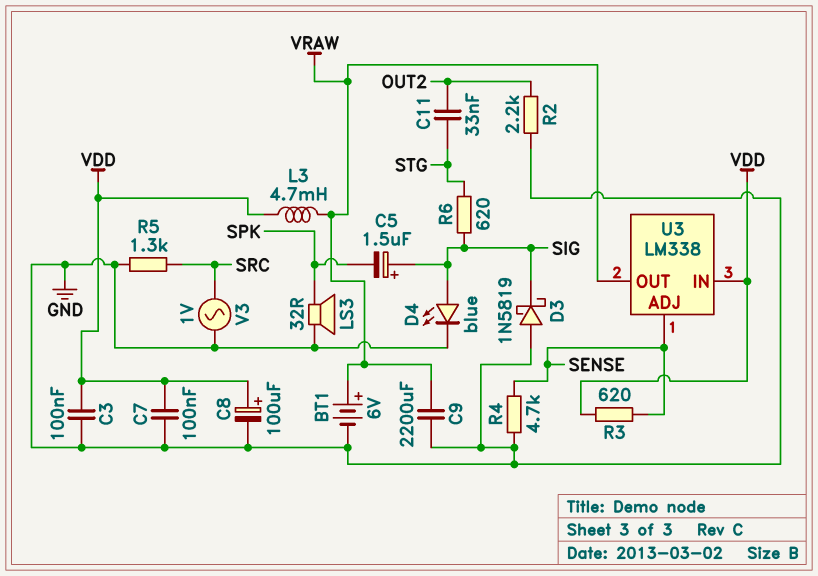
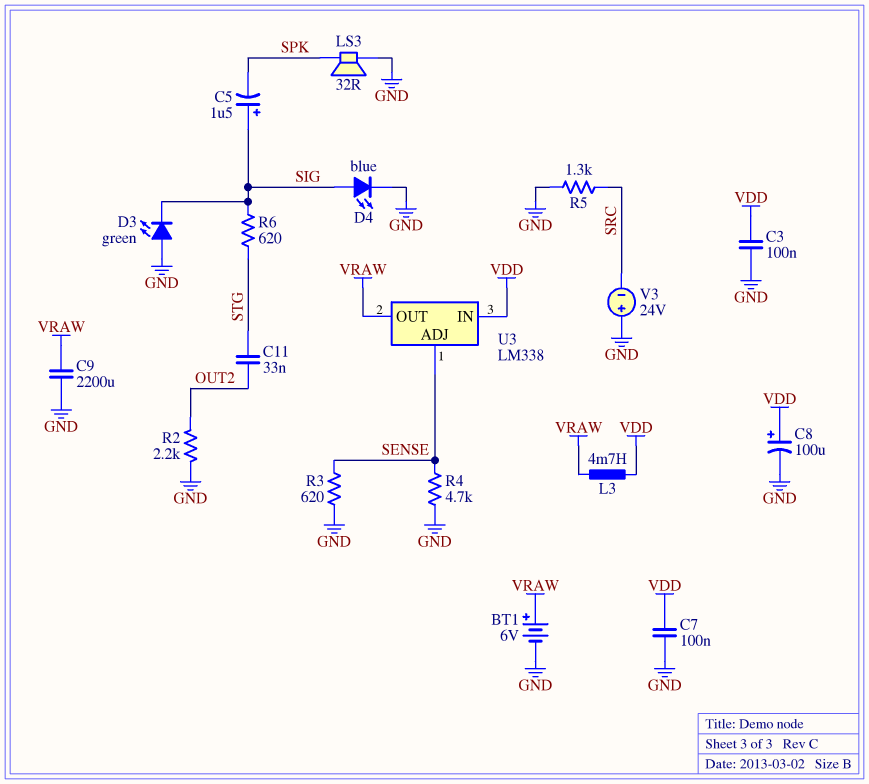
D3: schottky 1N5819 (A GND, K SIG) -> LED green (A GND, K SIG)
R3: 620 (SENSE, VDD) -> 620 (GND, SENSE)
V3: AC 1V (GND, SRC) -> 24V (plus GND, minus SRC)

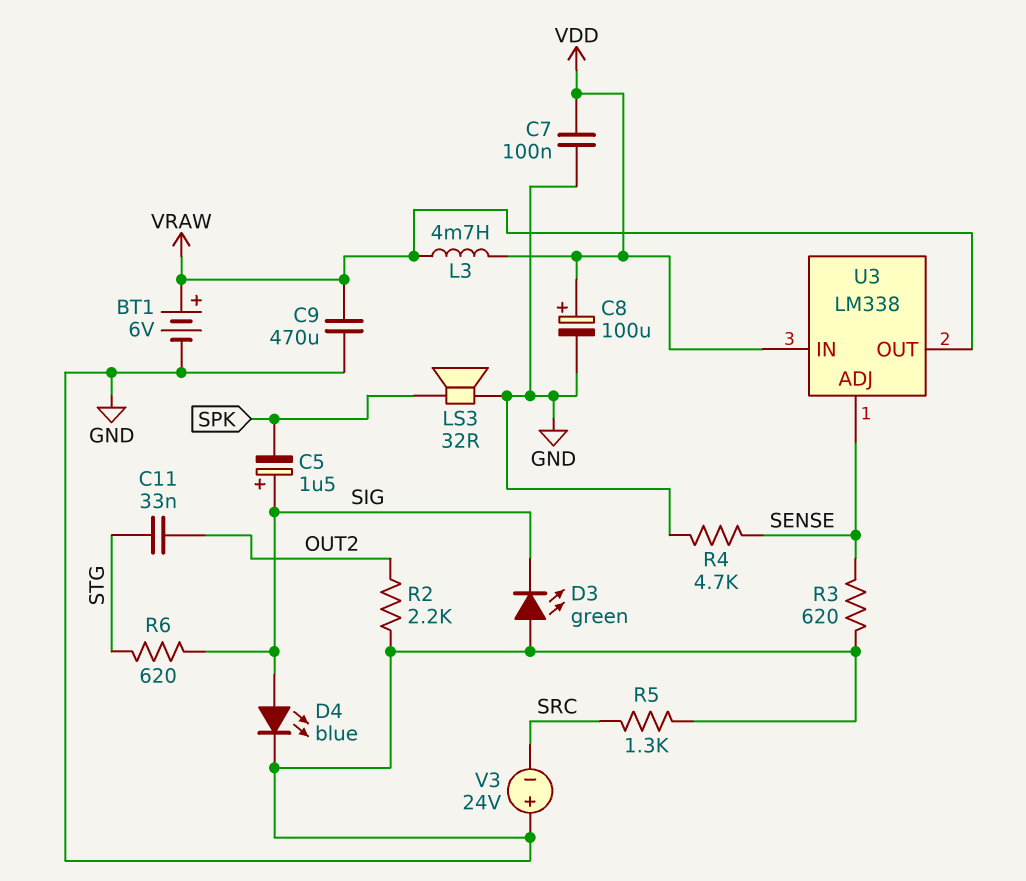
C3: 100nF (GND, VDD) -> none
C9: 2200uF (GND, VRAW) -> 470uF (GND, VRAW)

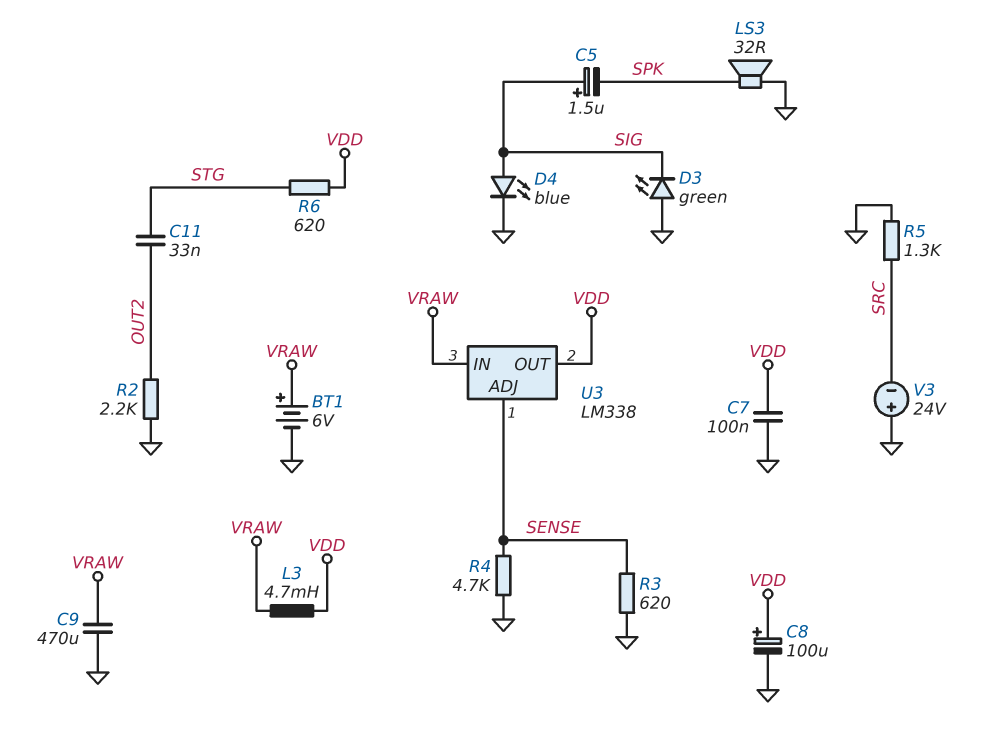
R6: 620 (SIG, STG) -> 620 (STG, VDD)
U3 pin IN: VDD -> VRAW
U3 pin OUT: VRAW -> VDD

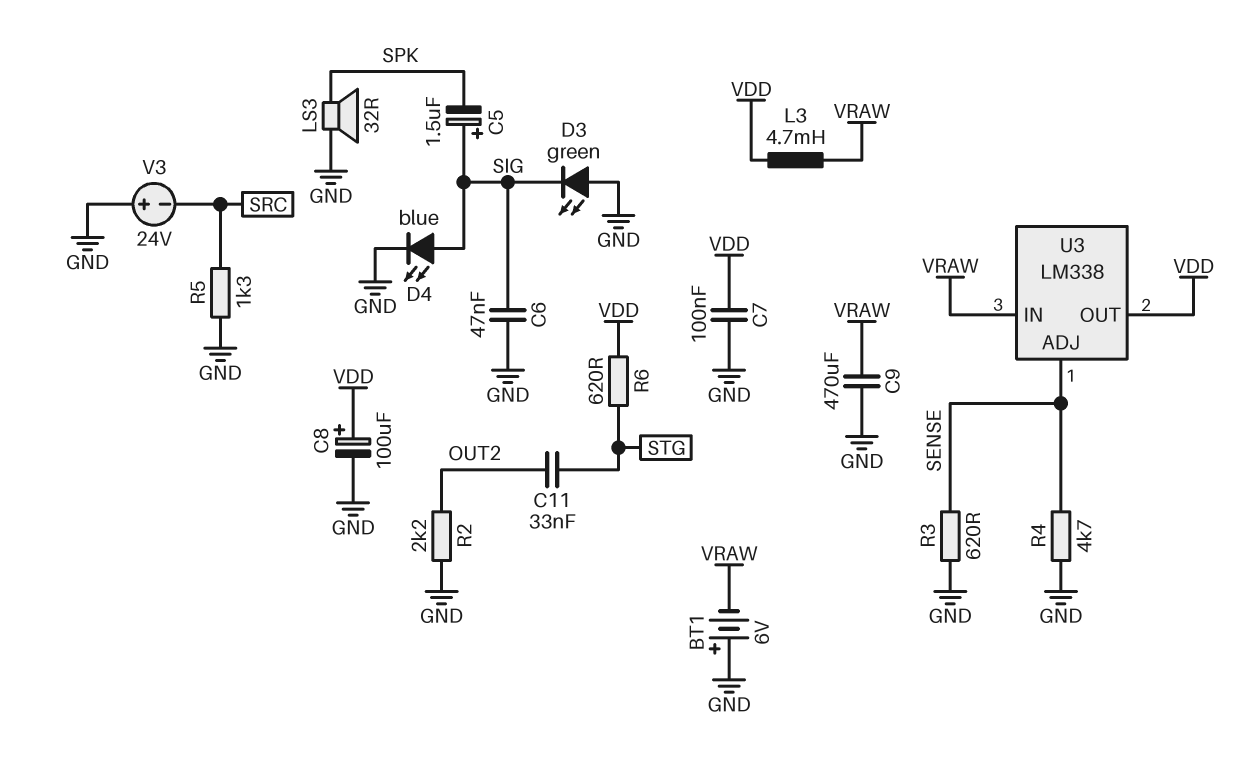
BT1: 6V (plus VRAW, minus GND) -> 6V (plus GND, minus VRAW)
C6: none -> 47nF (GND, SIG)

